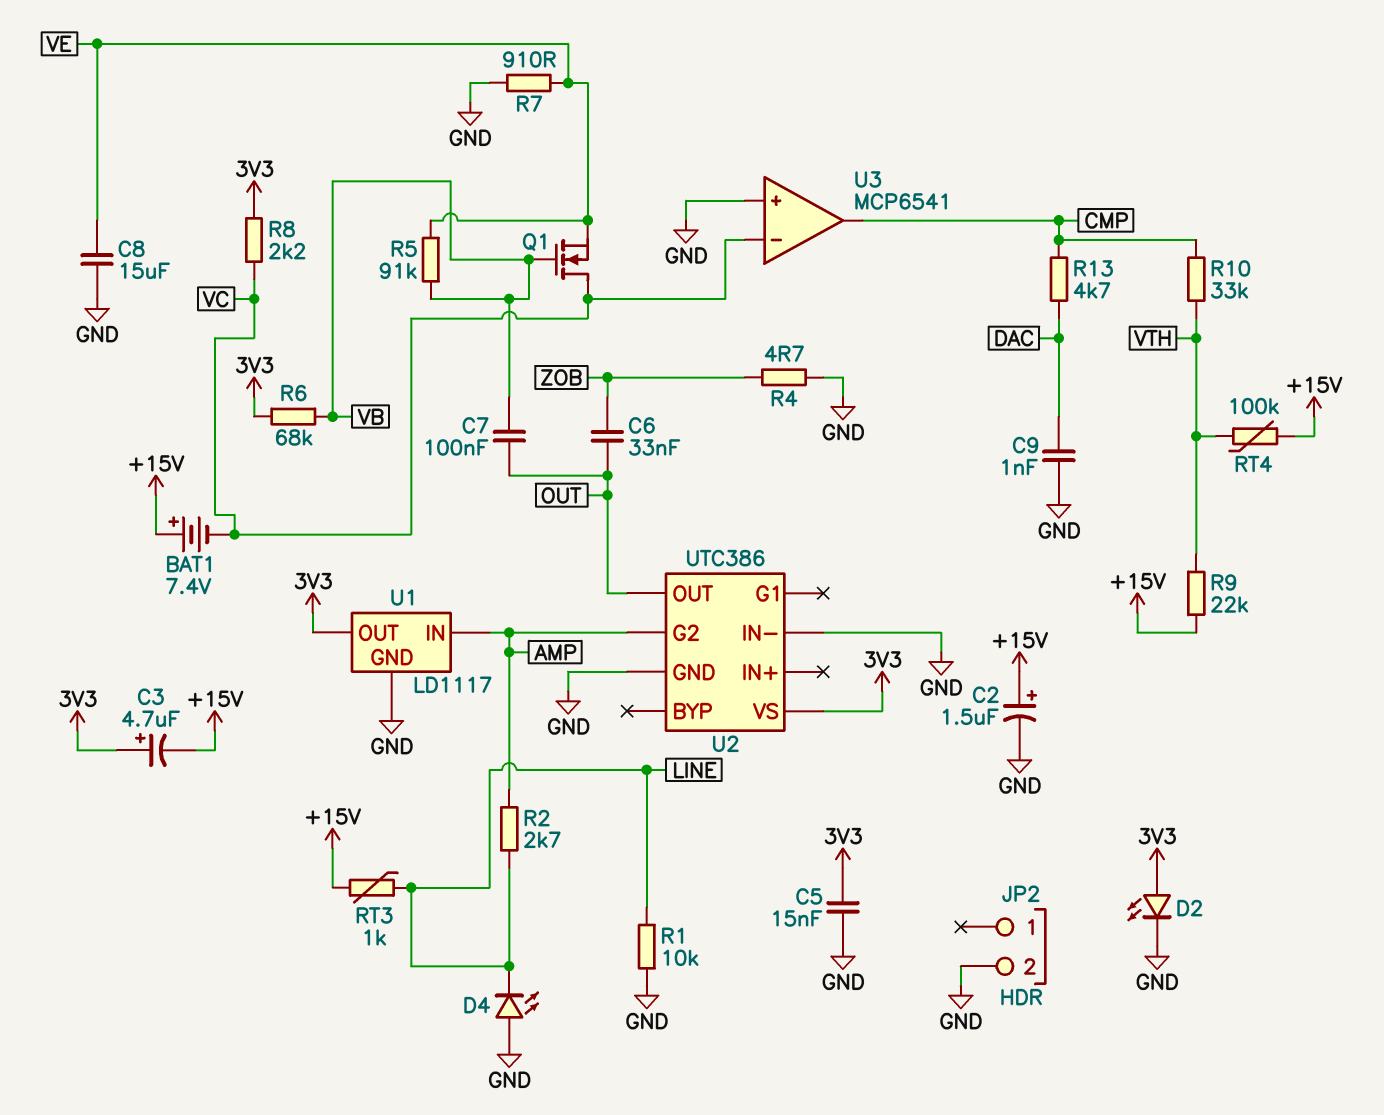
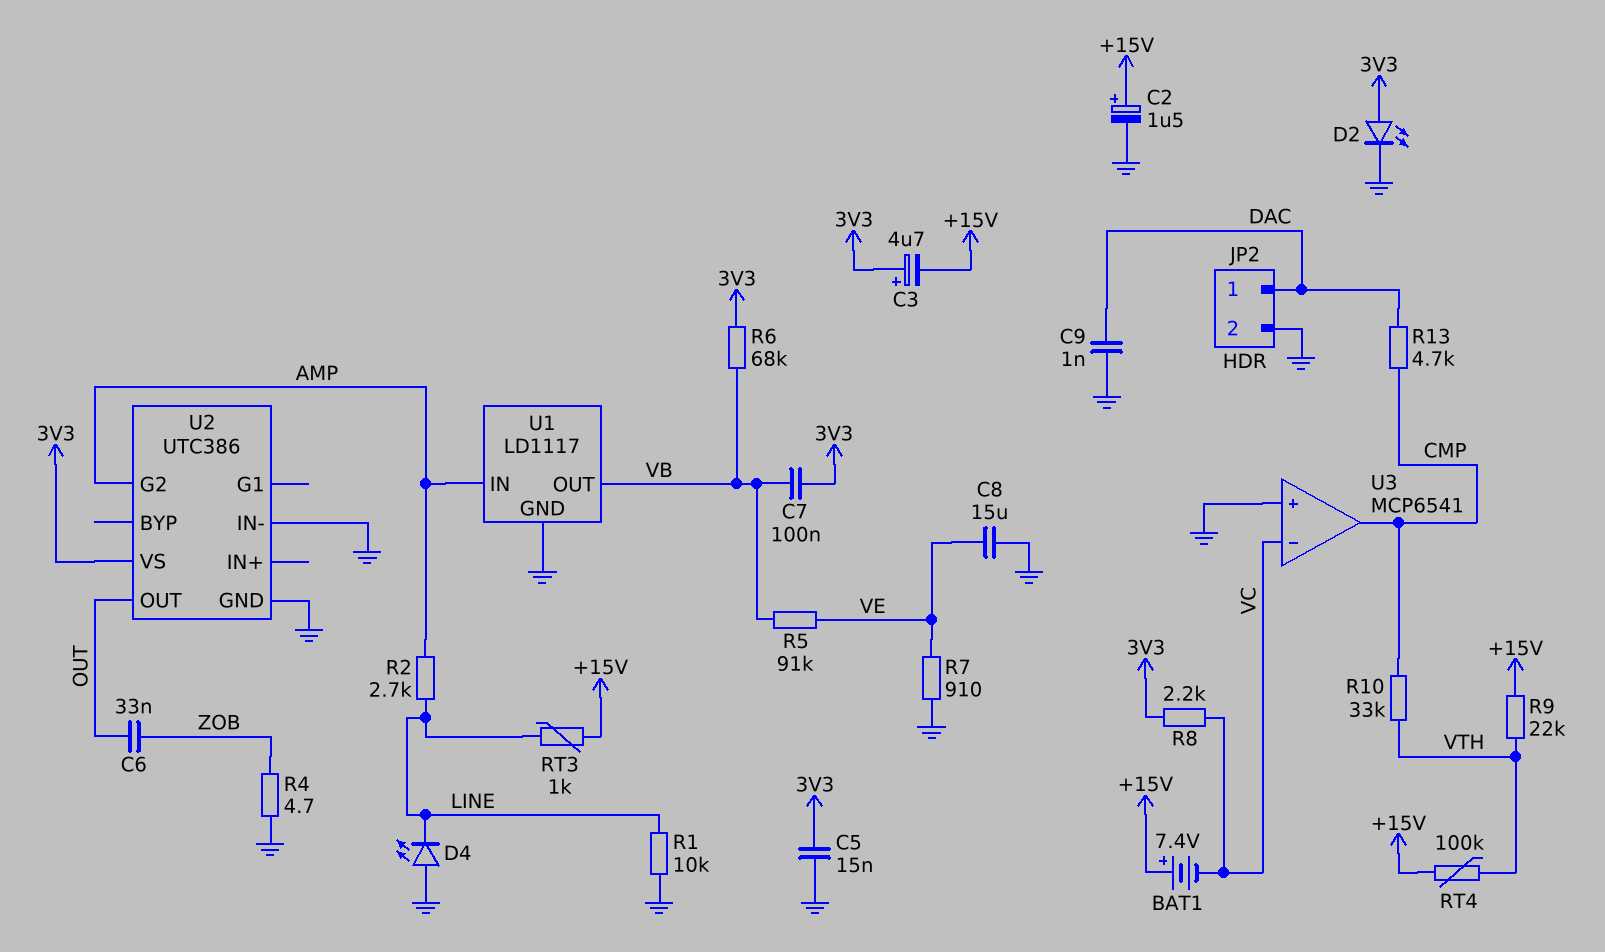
C7: 100nF (OUT, VB) -> 100nF (3V3, VB)
JP2 pin 1: none -> DAC
Q1: NMOS (G VB, D VC, S VE) -> none
U1 pin OUT: 3V3 -> VB

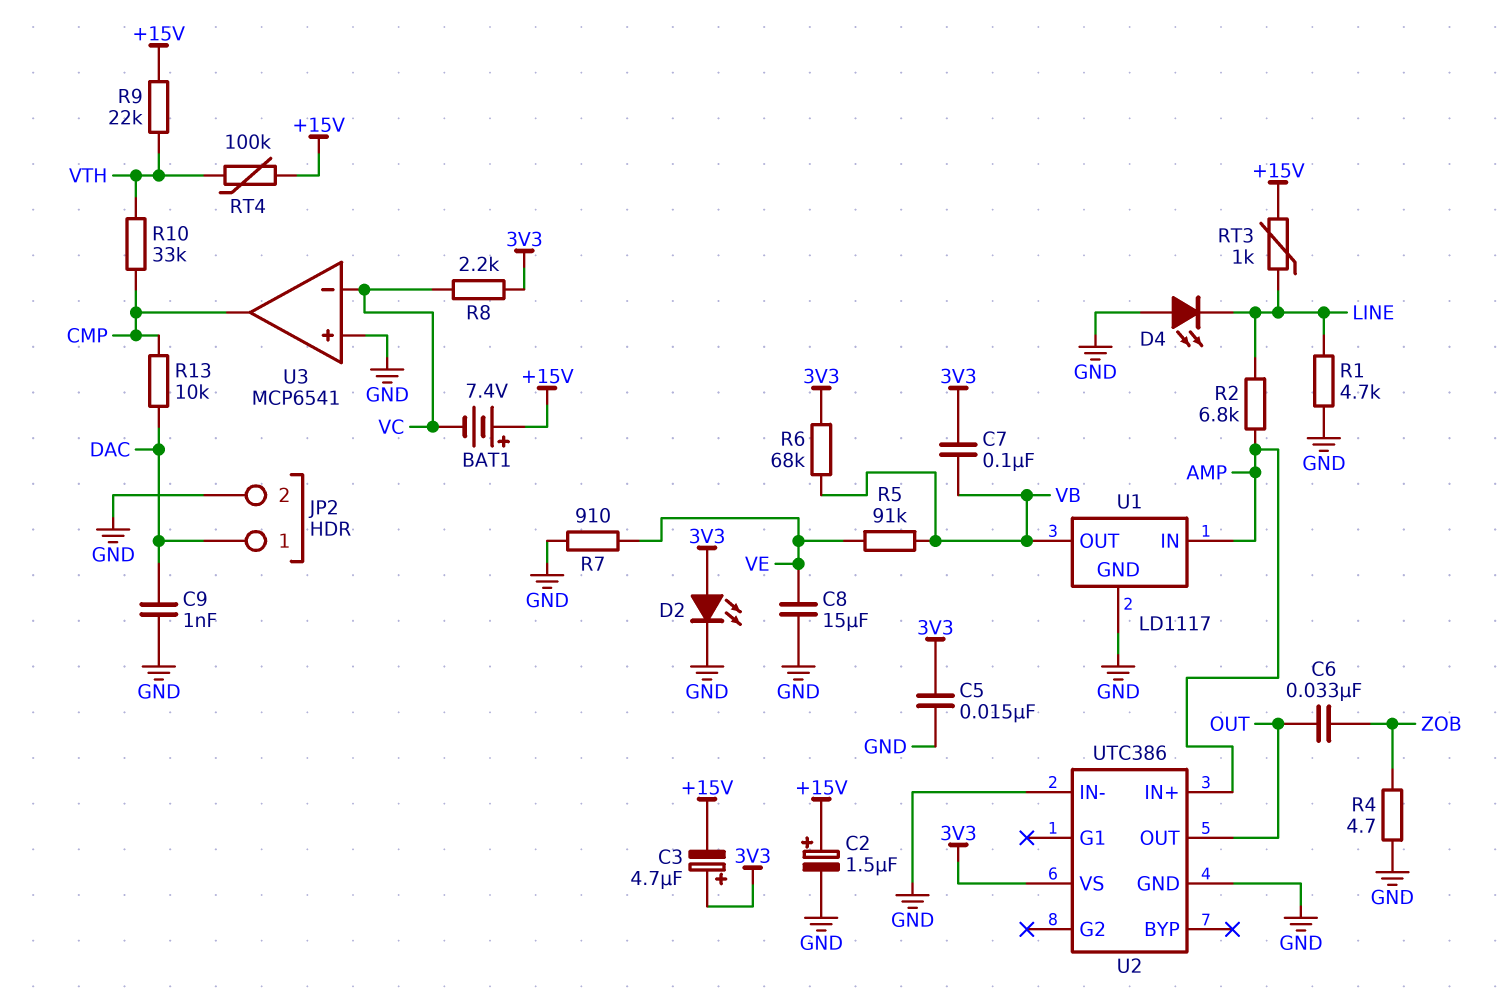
R1: 10k (GND, LINE) -> 4.7k (GND, LINE)
R2: 2.7k (AMP, LINE) -> 6.8k (AMP, LINE)
R13: 4.7k (CMP, DAC) -> 10k (CMP, DAC)
U2 pin G2: AMP -> none
U2 pin IN+: none -> AMP

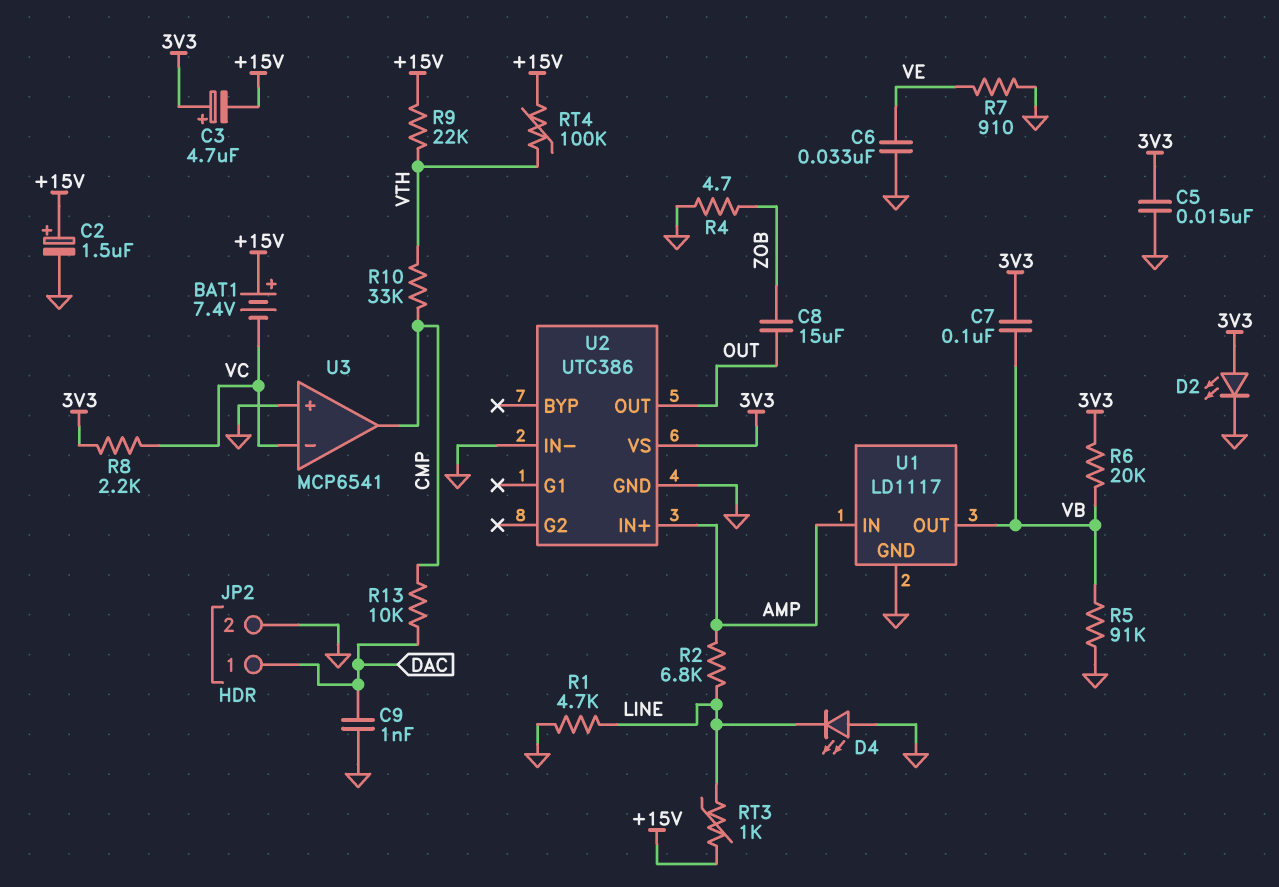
C6: 33nF (OUT, ZOB) -> 33nF (GND, VE)
C8: 15uF (GND, VE) -> 15uF (OUT, ZOB)
R5: 91k (VB, VE) -> 91k (GND, VB)
R6: 68k (3V3, VB) -> 20k (3V3, VB)

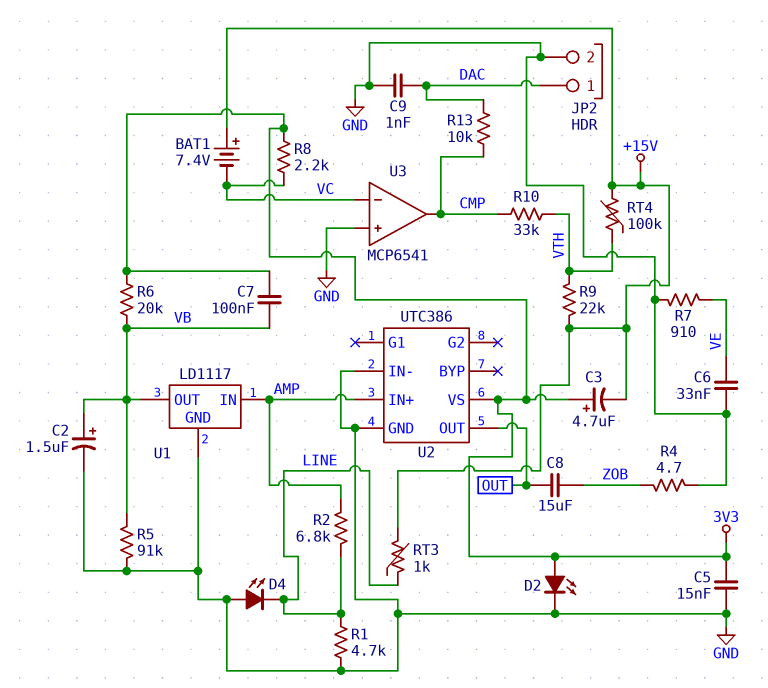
C2: 1.5uF (plus +15V, minus GND) -> 1.5uF (plus VB, minus GND)

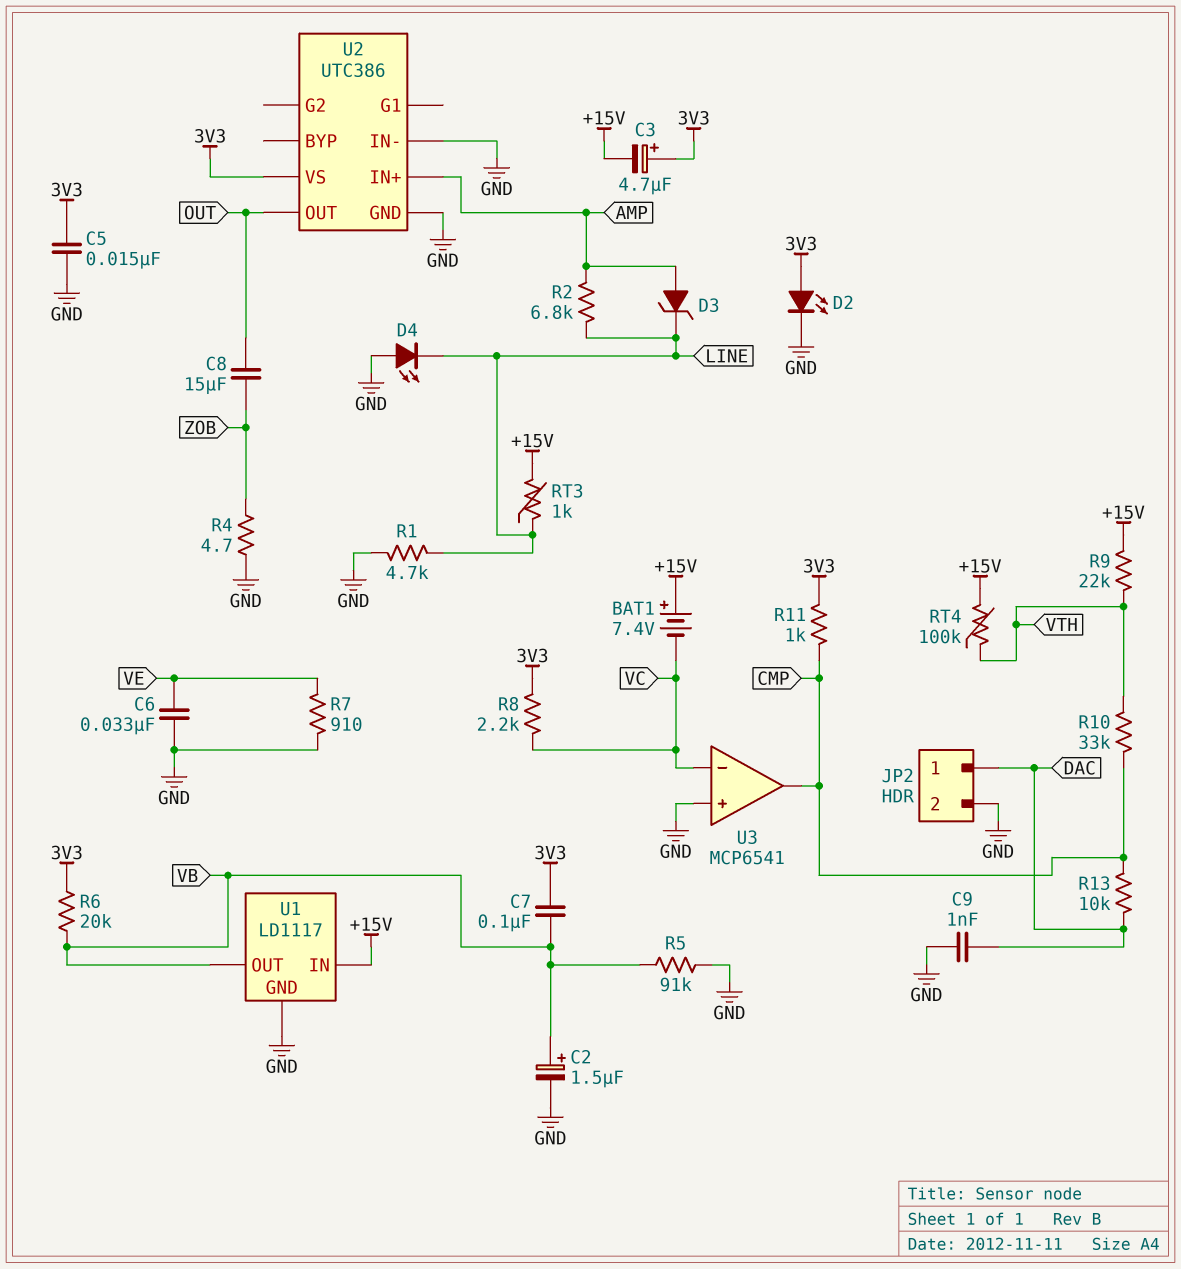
D3: none -> zener (A AMP, K LINE)
R11: none -> 1k (3V3, CMP)
U1 pin IN: AMP -> +15V

